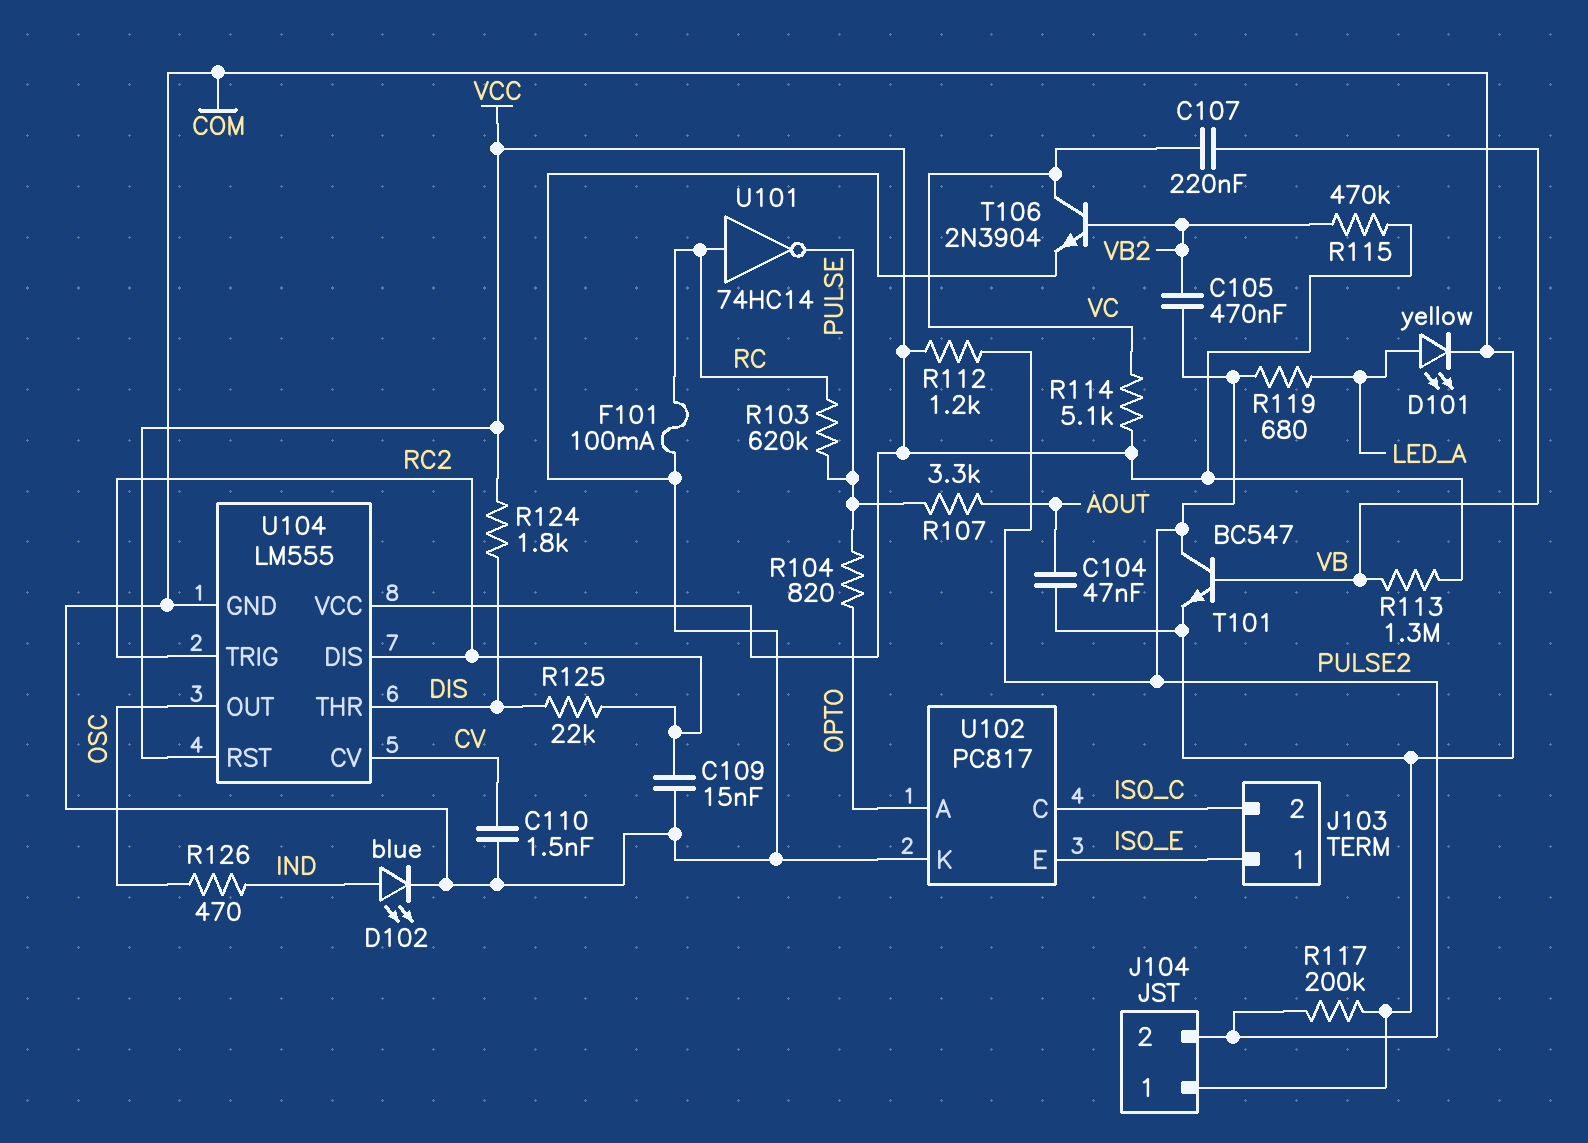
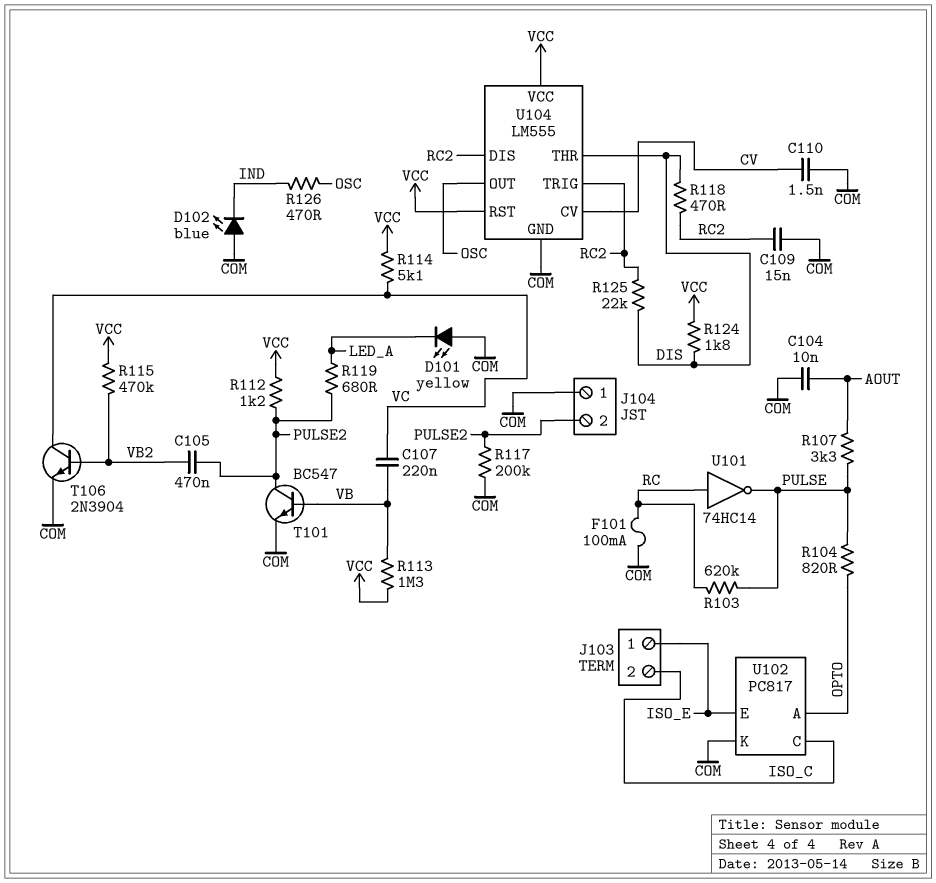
C104: 47nF (AOUT, COM) -> 10nF (AOUT, COM)
D101: LED yellow (A LED_A, K COM) -> LED yellow (A COM, K LED_A)
D102: LED blue (A IND, K COM) -> LED blue (A COM, K IND)
R118: none -> 470 (DIS, RC2)

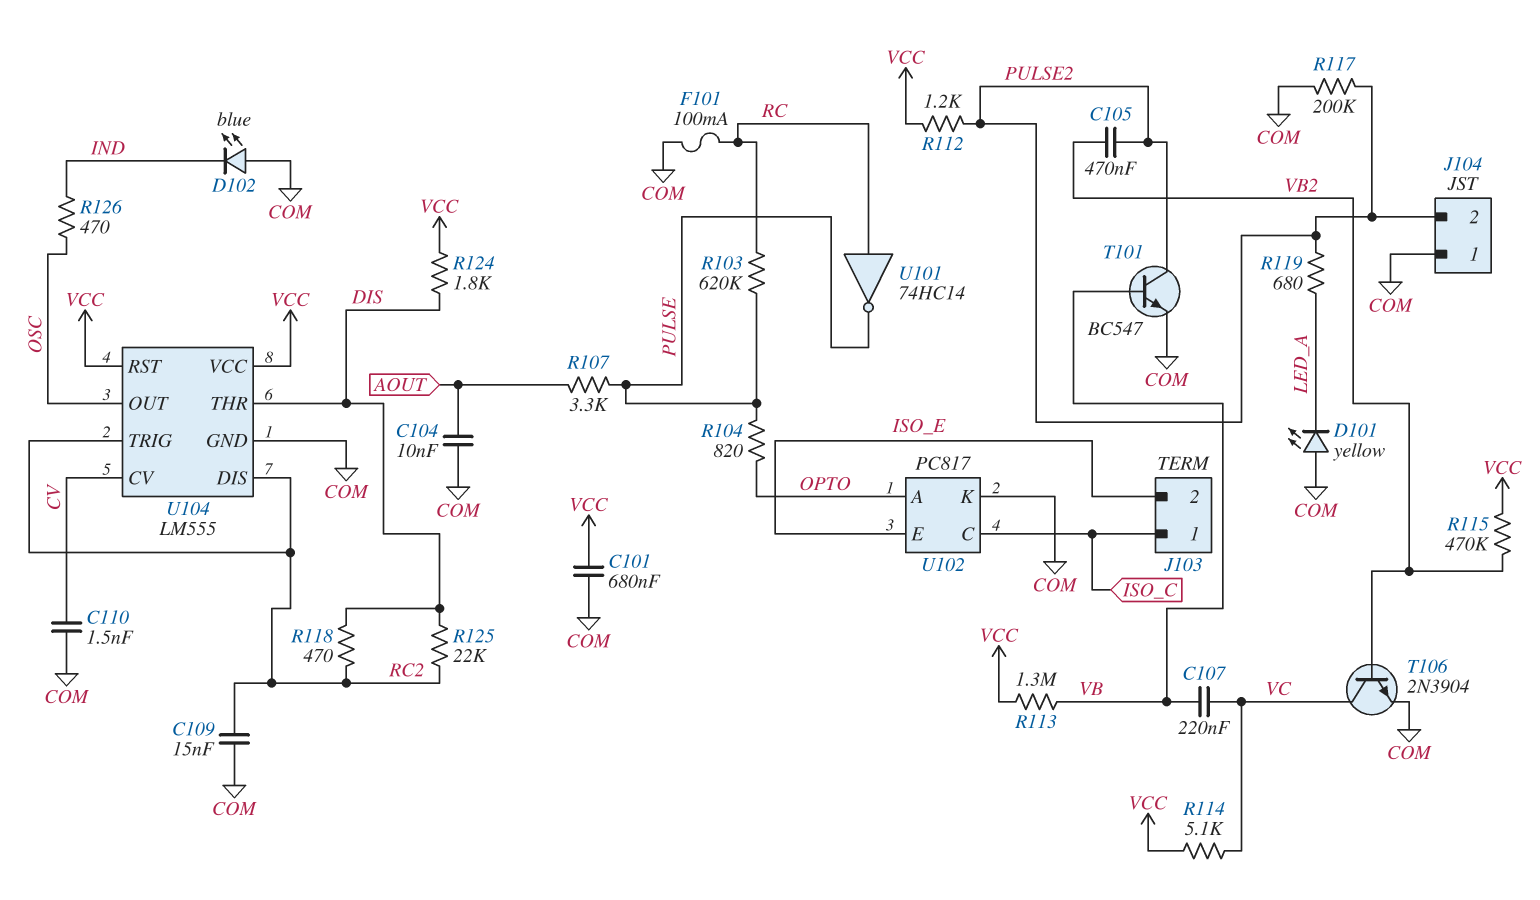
C101: none -> 680nF (COM, VCC)
J103 pin 1: ISO_E -> ISO_C
J103 pin 2: ISO_C -> ISO_E

